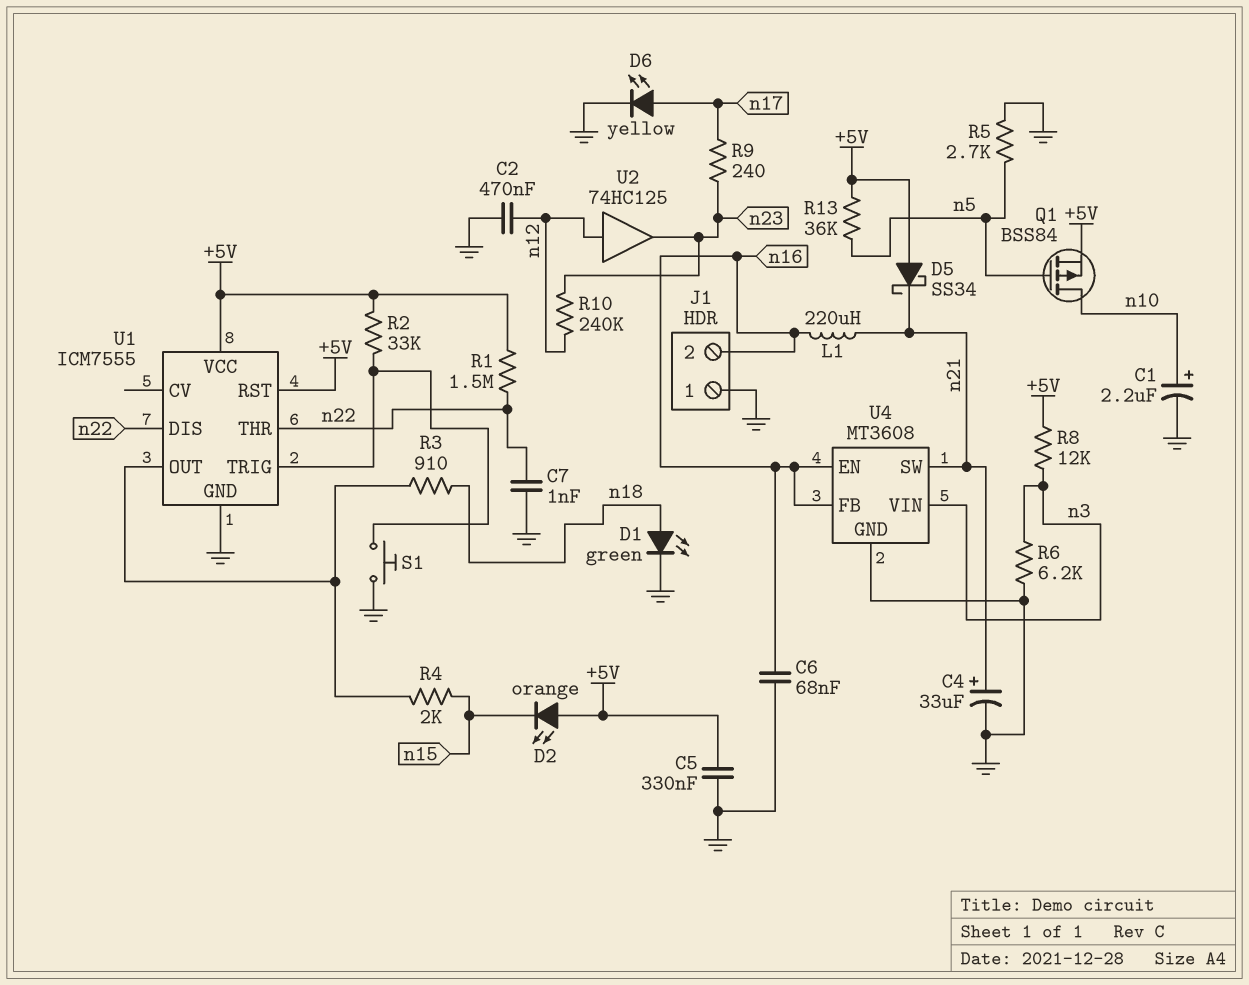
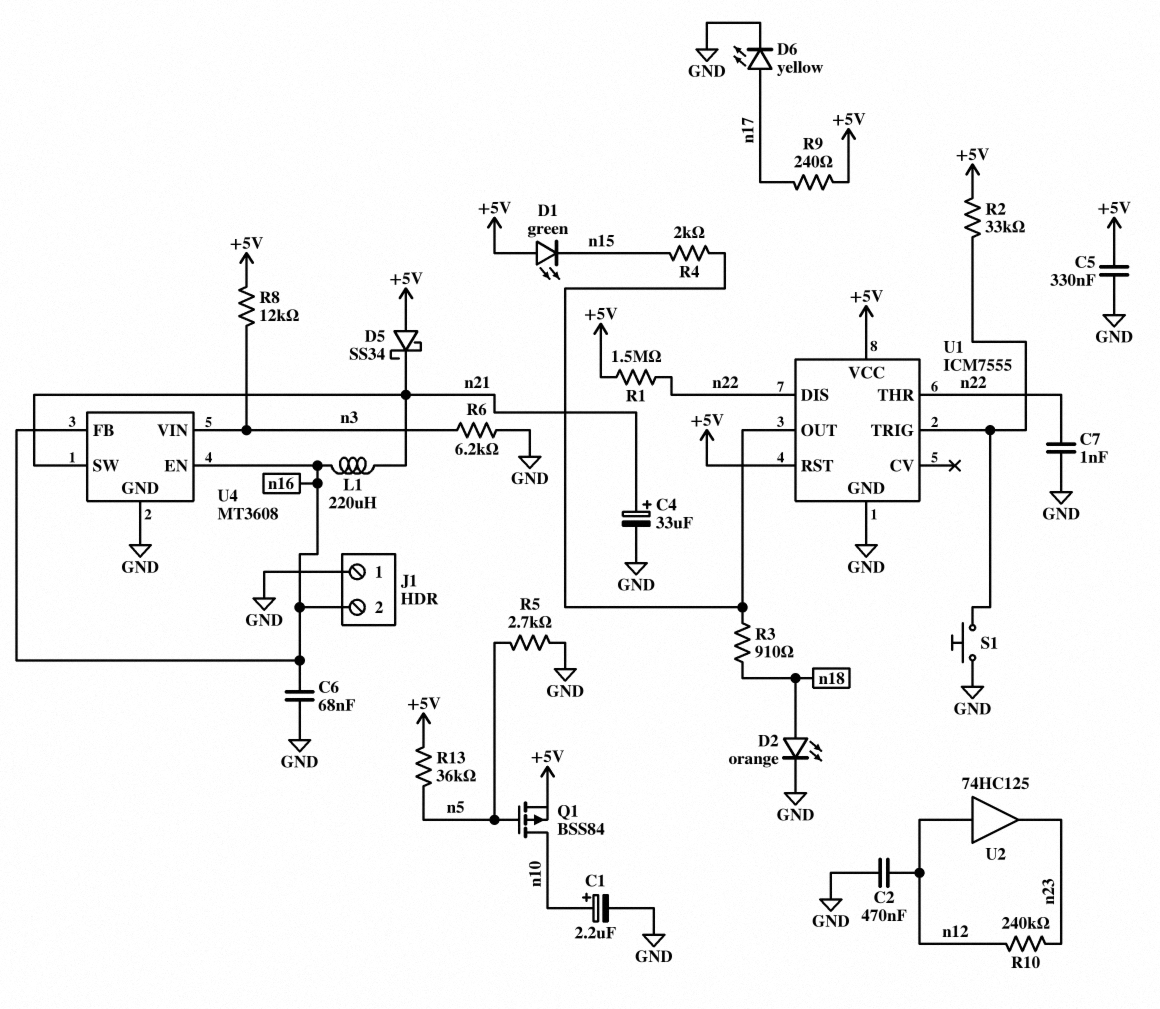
D1: LED green (A n18, K GND) -> LED green (A +5V, K n15)
D2: LED orange (A +5V, K n15) -> LED orange (A n18, K GND)
R9: 240 (n17, n23) -> 240 (+5V, n17)

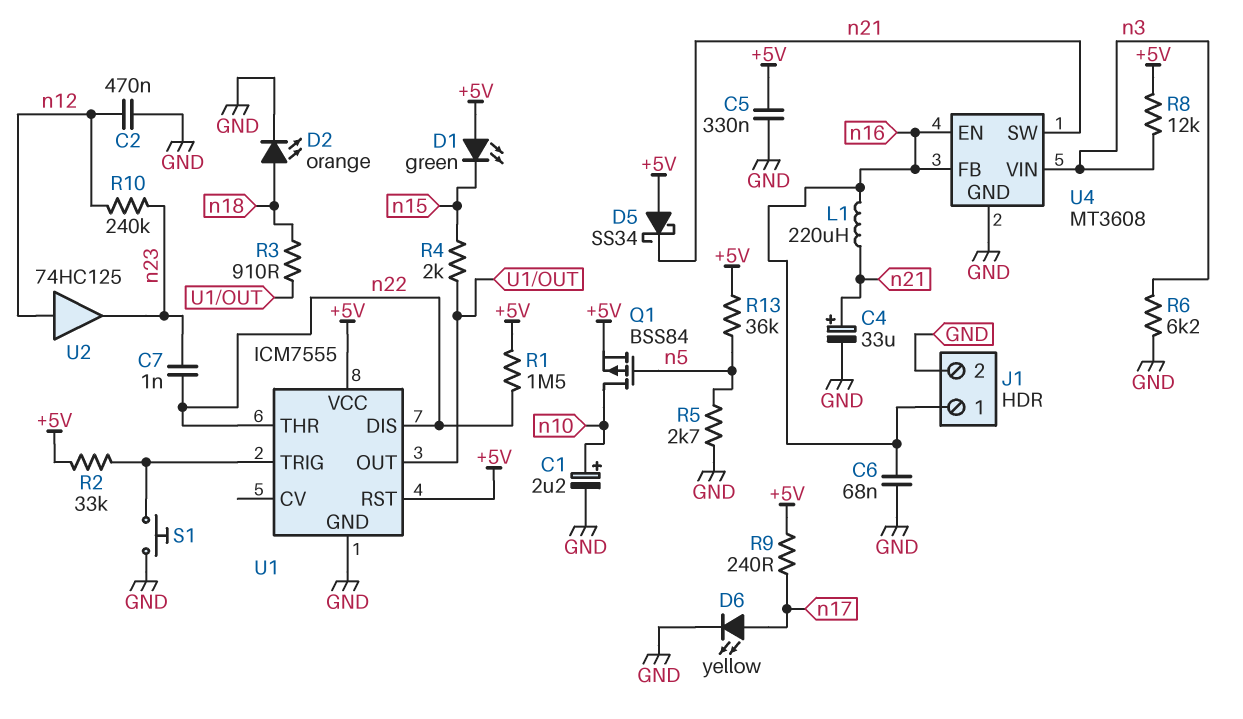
C7: 1nF (GND, n22) -> 1nF (n22, n23)
J1 pin 1: GND -> n16
J1 pin 2: n16 -> GND

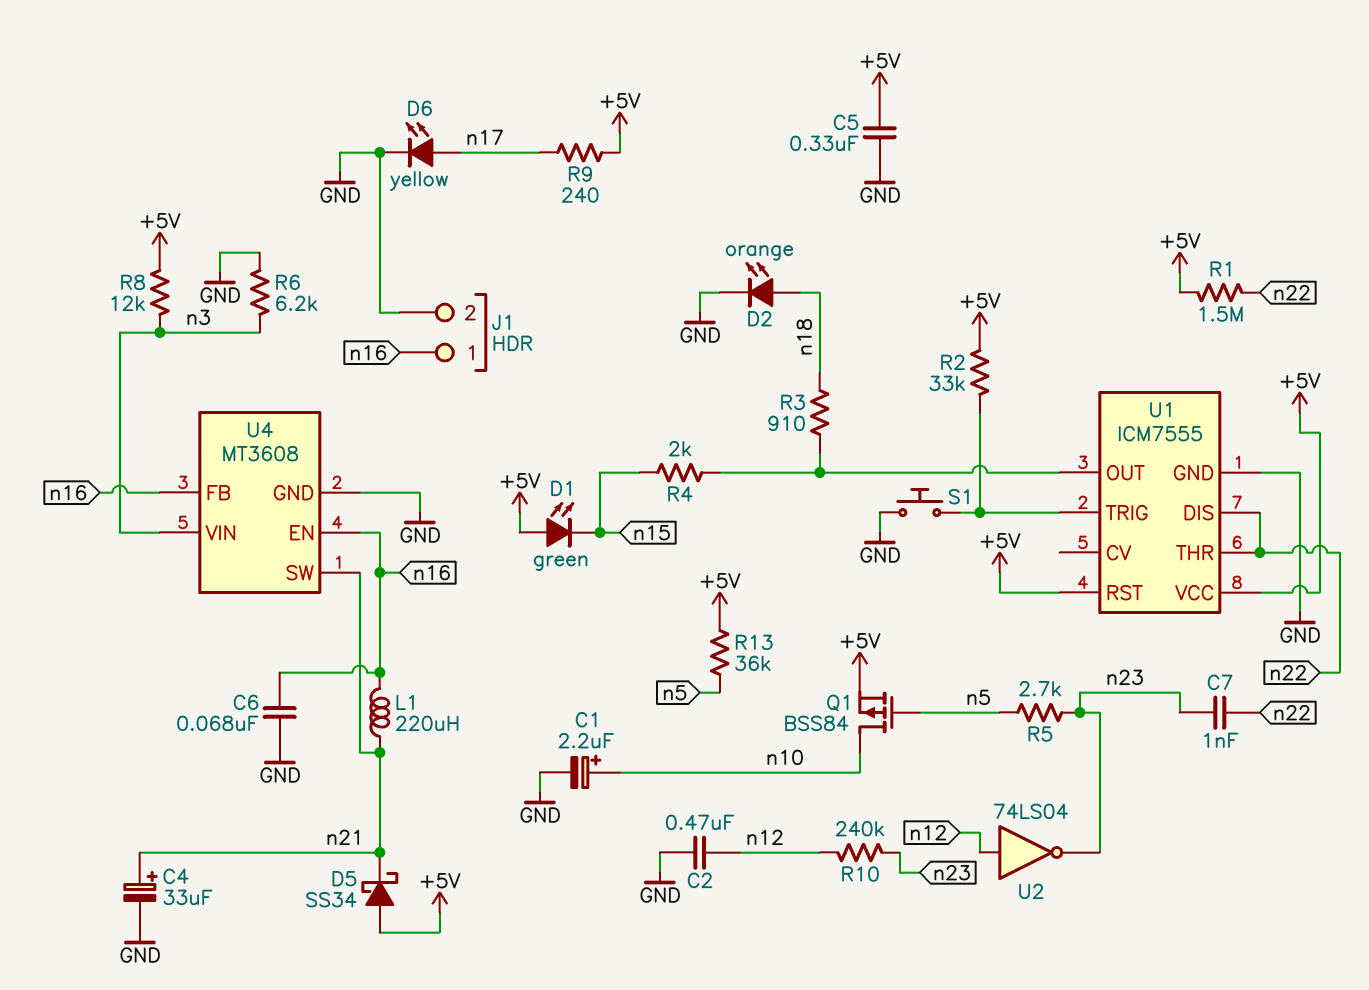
R5: 2.7k (GND, n5) -> 2.7k (n5, n23)
U2: buffer 74HC125 (in n12, out n23) -> NOT 74LS04 (in n12, out n23)

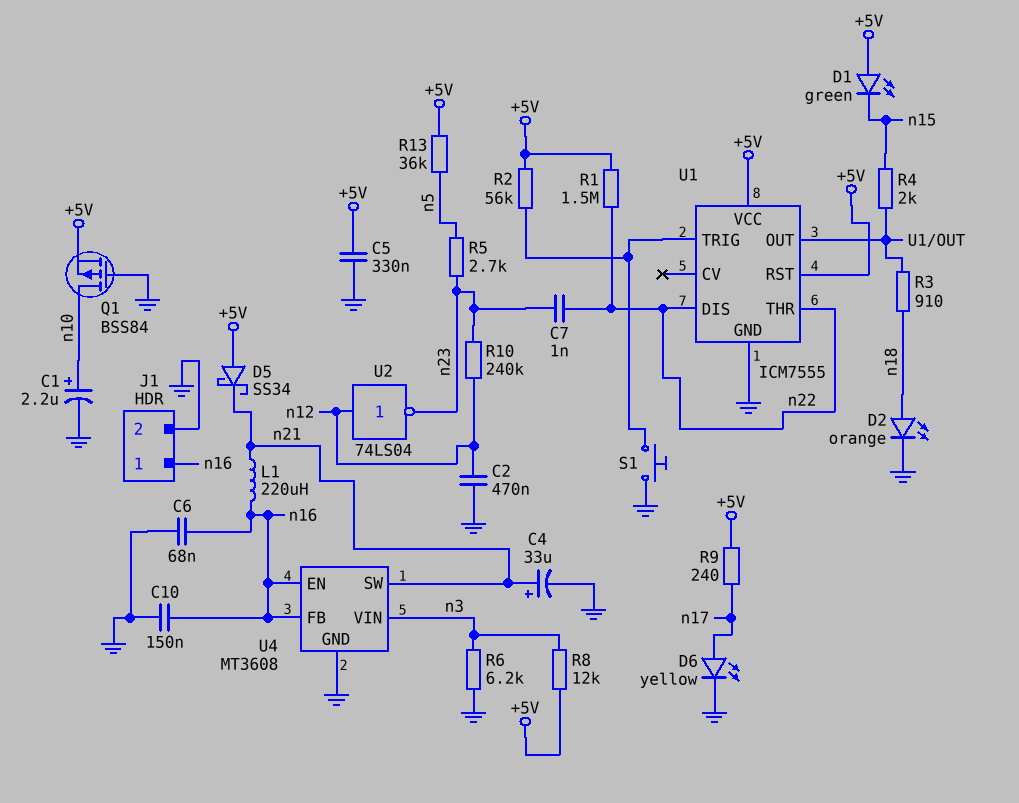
C10: none -> 150nF (GND, n16)
Q1: PMOS BSS84 (G n5, D n10, S +5V) -> PMOS BSS84 (G GND, D n10, S +5V)
R2: 33k (+5V, U1/TRIG) -> 56k (+5V, U1/TRIG)

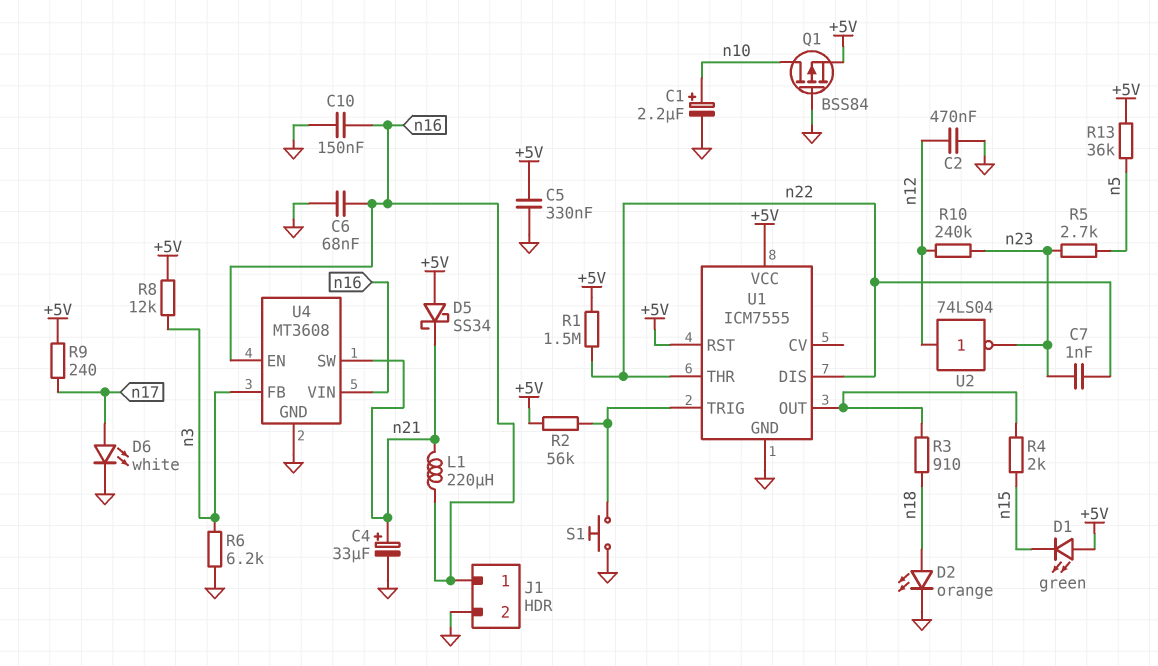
D6: LED yellow (A n17, K GND) -> LED white (A n17, K GND)
U4 pin FB: n16 -> n3
U4 pin VIN: n3 -> n16

